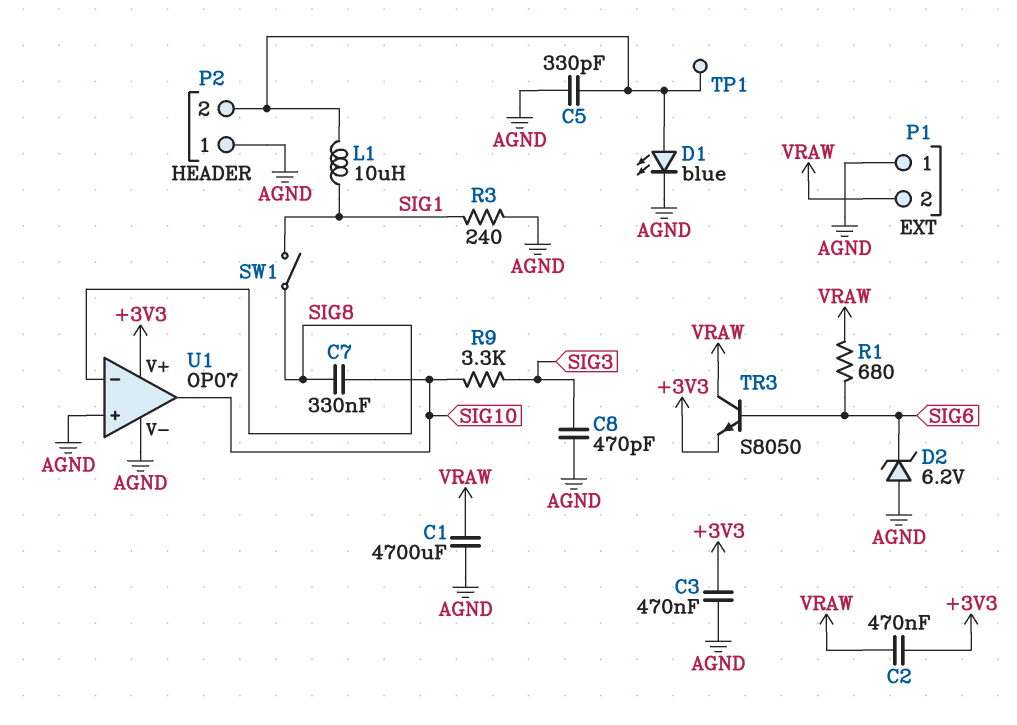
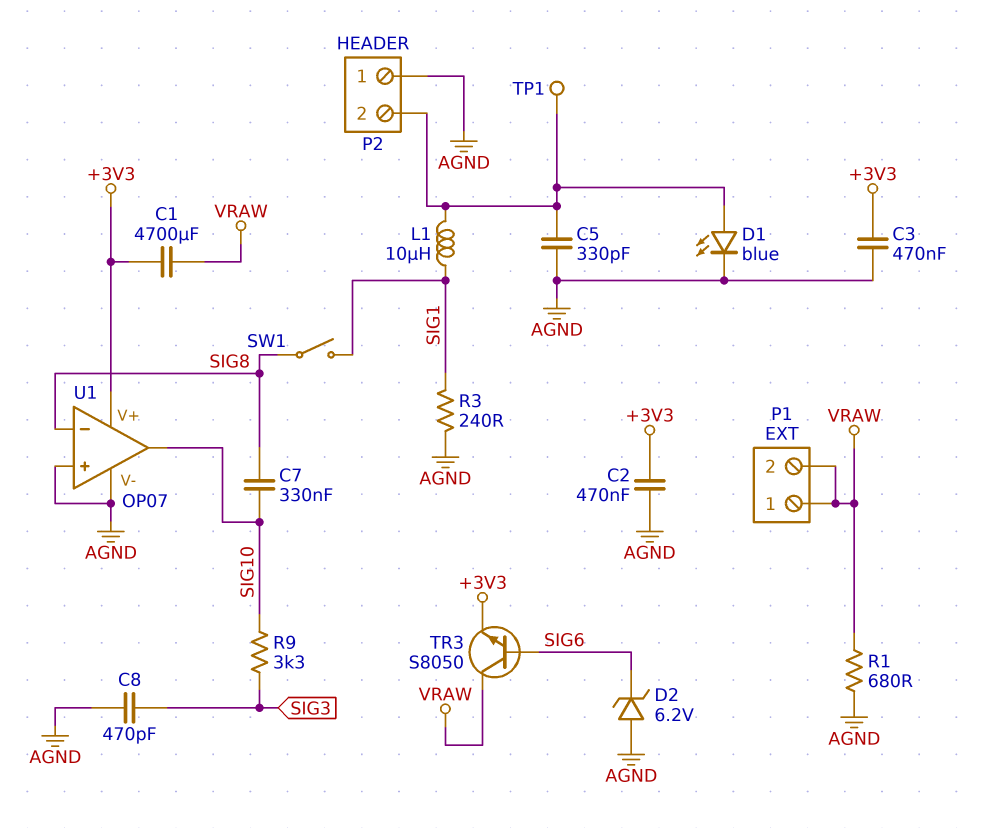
C1: 4700uF (AGND, VRAW) -> 4700uF (+3V3, VRAW)
C2: 470nF (+3V3, VRAW) -> 470nF (+3V3, AGND)
P1 pin 1: AGND -> VRAW
R1: 680 (SIG6, VRAW) -> 680 (AGND, VRAW)

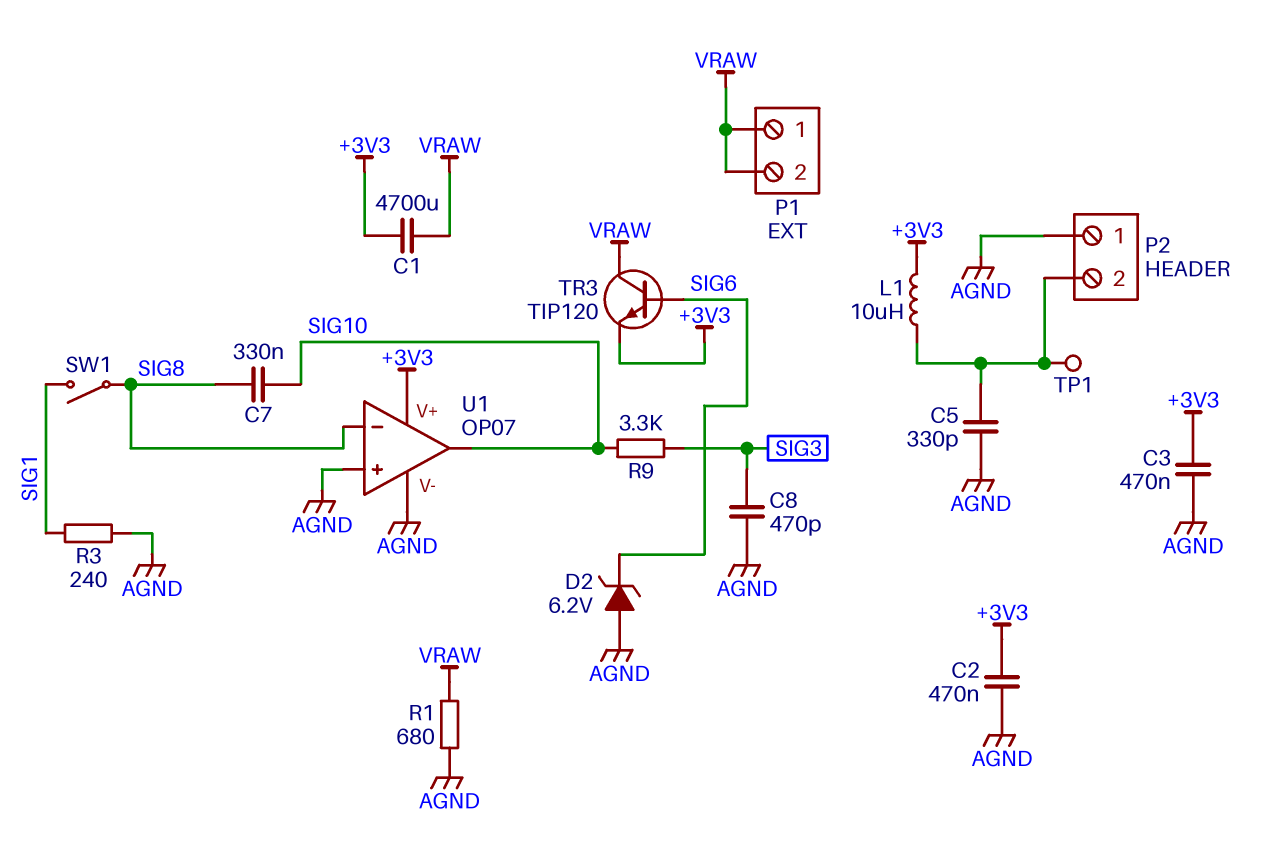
D1: LED blue (A P2/2, K AGND) -> none
L1: 10uH (P2/2, SIG1) -> 10uH (+3V3, P2/2)
TR3: NPN S8050 (B SIG6, C VRAW, E +3V3) -> NPN TIP120 (B SIG6, C VRAW, E +3V3)

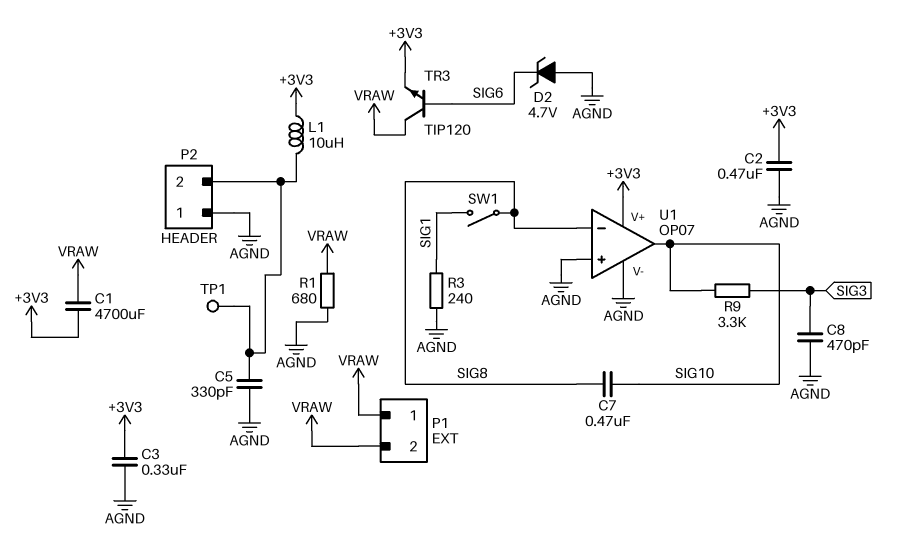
C3: 470nF (+3V3, AGND) -> 330nF (+3V3, AGND)
C7: 330nF (SIG8, SIG10) -> 470nF (SIG8, SIG10)
D2: zener 6.2V (A AGND, K SIG6) -> zener 4.7V (A AGND, K SIG6)

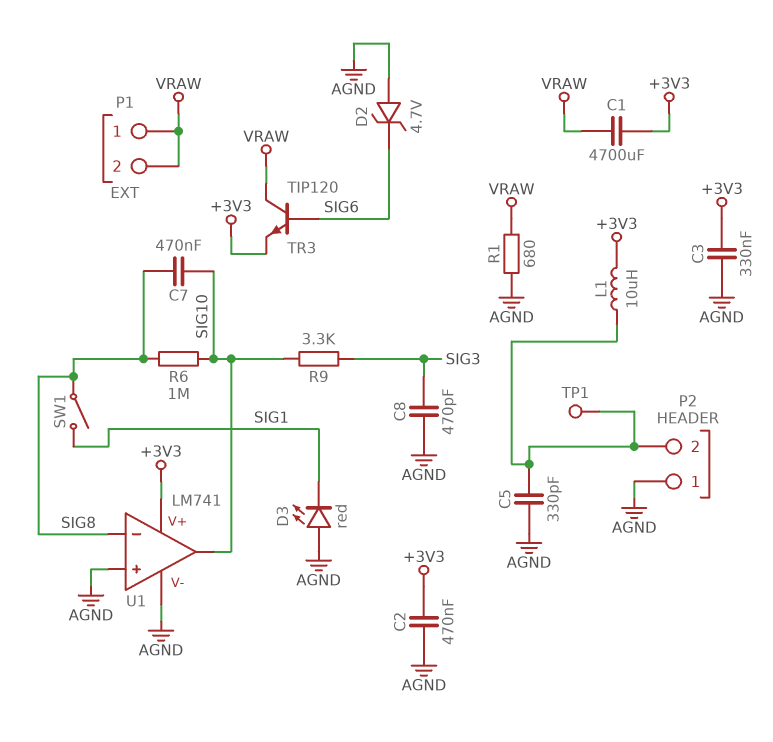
D3: none -> LED red (A AGND, K SIG1)
R3: 240 (AGND, SIG1) -> none
R6: none -> 1M (SIG8, SIG10)
U1: OP07 -> LM741

